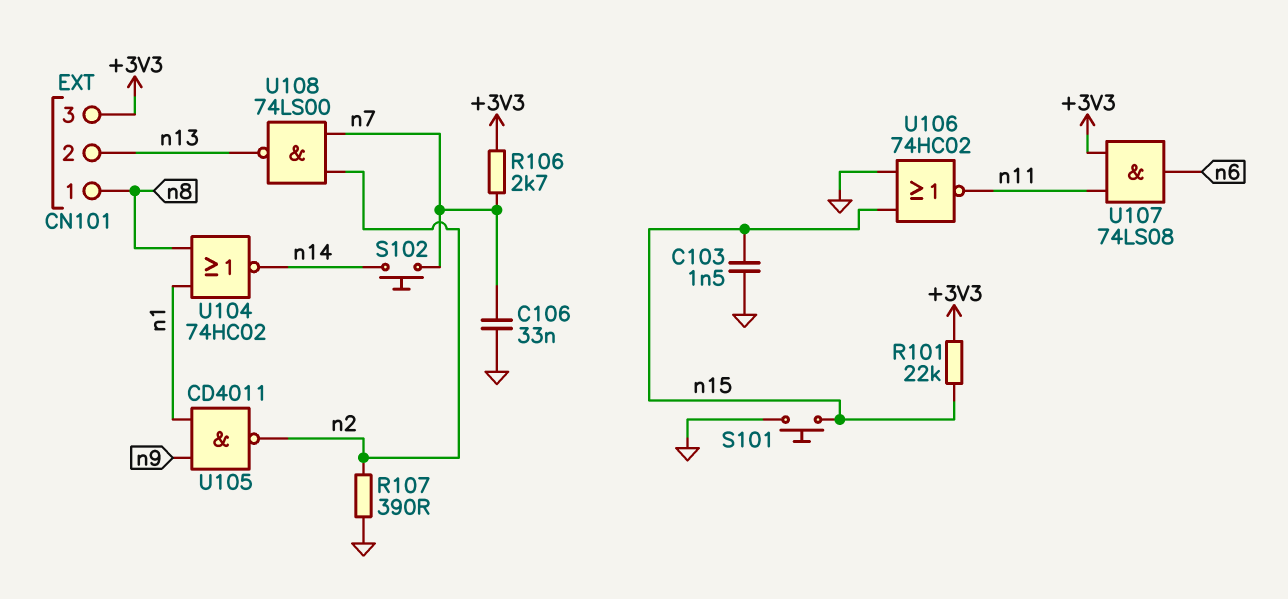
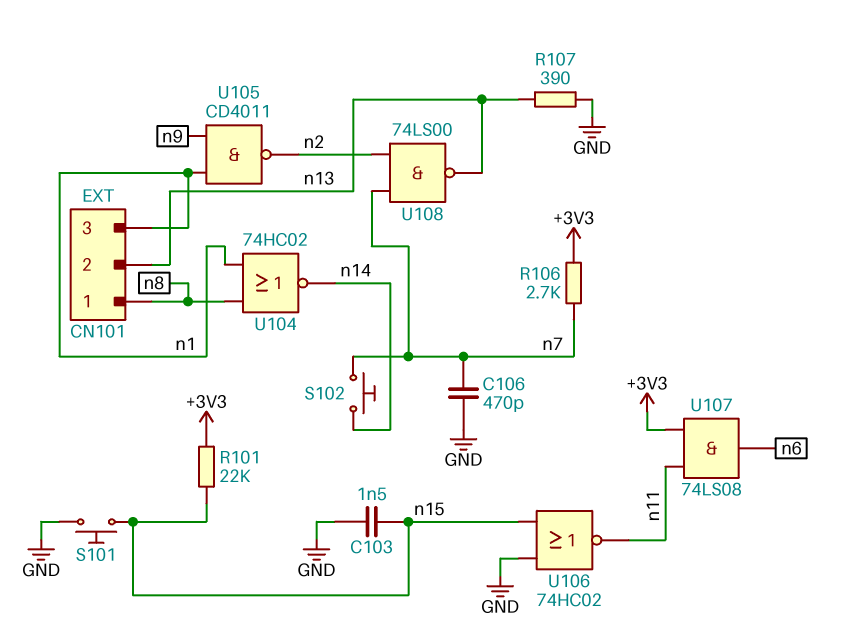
C106: 33nF (GND, n7) -> 470pF (GND, n7)
CN101 pin 3: +3V3 -> n1
R107: 390 (GND, n2) -> 390 (GND, n13)

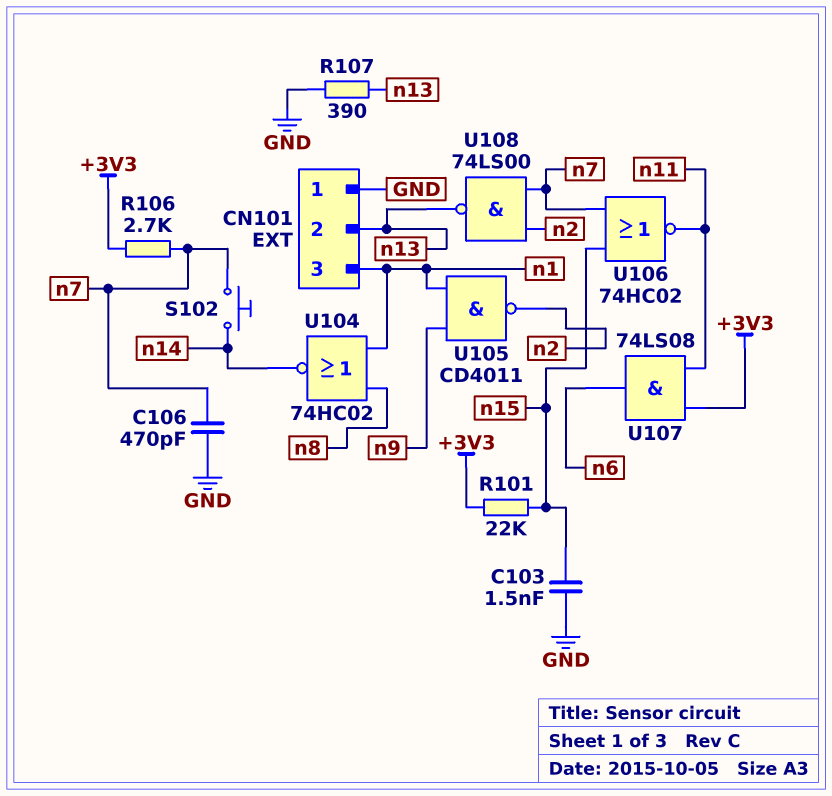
CN101 pin 1: n8 -> GND
S101: button (GND, n15) -> none
U106: NOR 74HC02 (in GND, in n15, out n11) -> NOR 74HC02 (in n7, in n15, out n11)

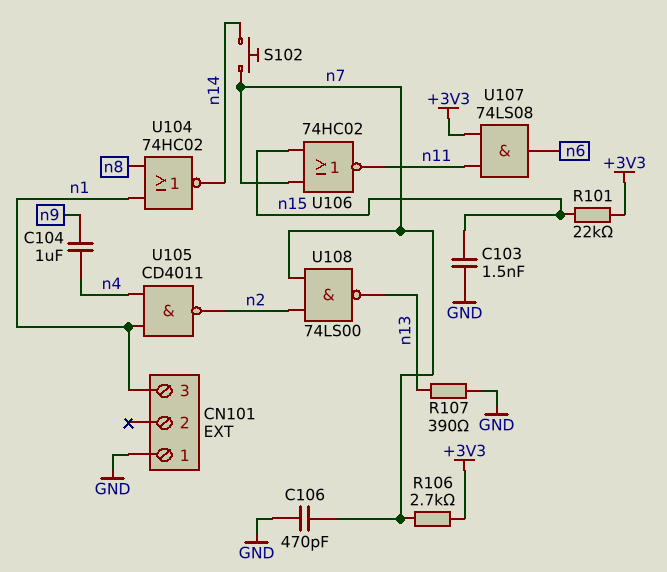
C104: none -> 1uF (n4, n9)
CN101 pin 2: n13 -> none
U105: NAND CD4011 (in n1, in n9, out n2) -> NAND CD4011 (in n1, in n4, out n2)

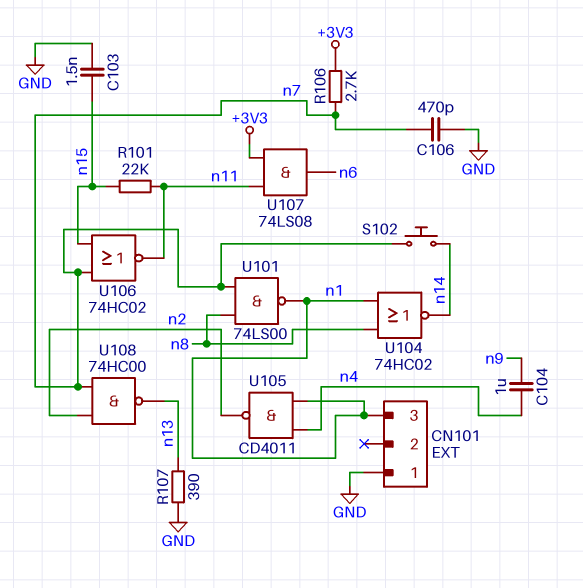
R101: 22k (+3V3, n15) -> 22k (n11, n15)
U101: none -> NAND 74LS00 (in n7, in n8, out n1)
U108: NAND 74LS00 (in n2, in n7, out n13) -> NAND 74HC00 (in n2, in n7, out n13)

